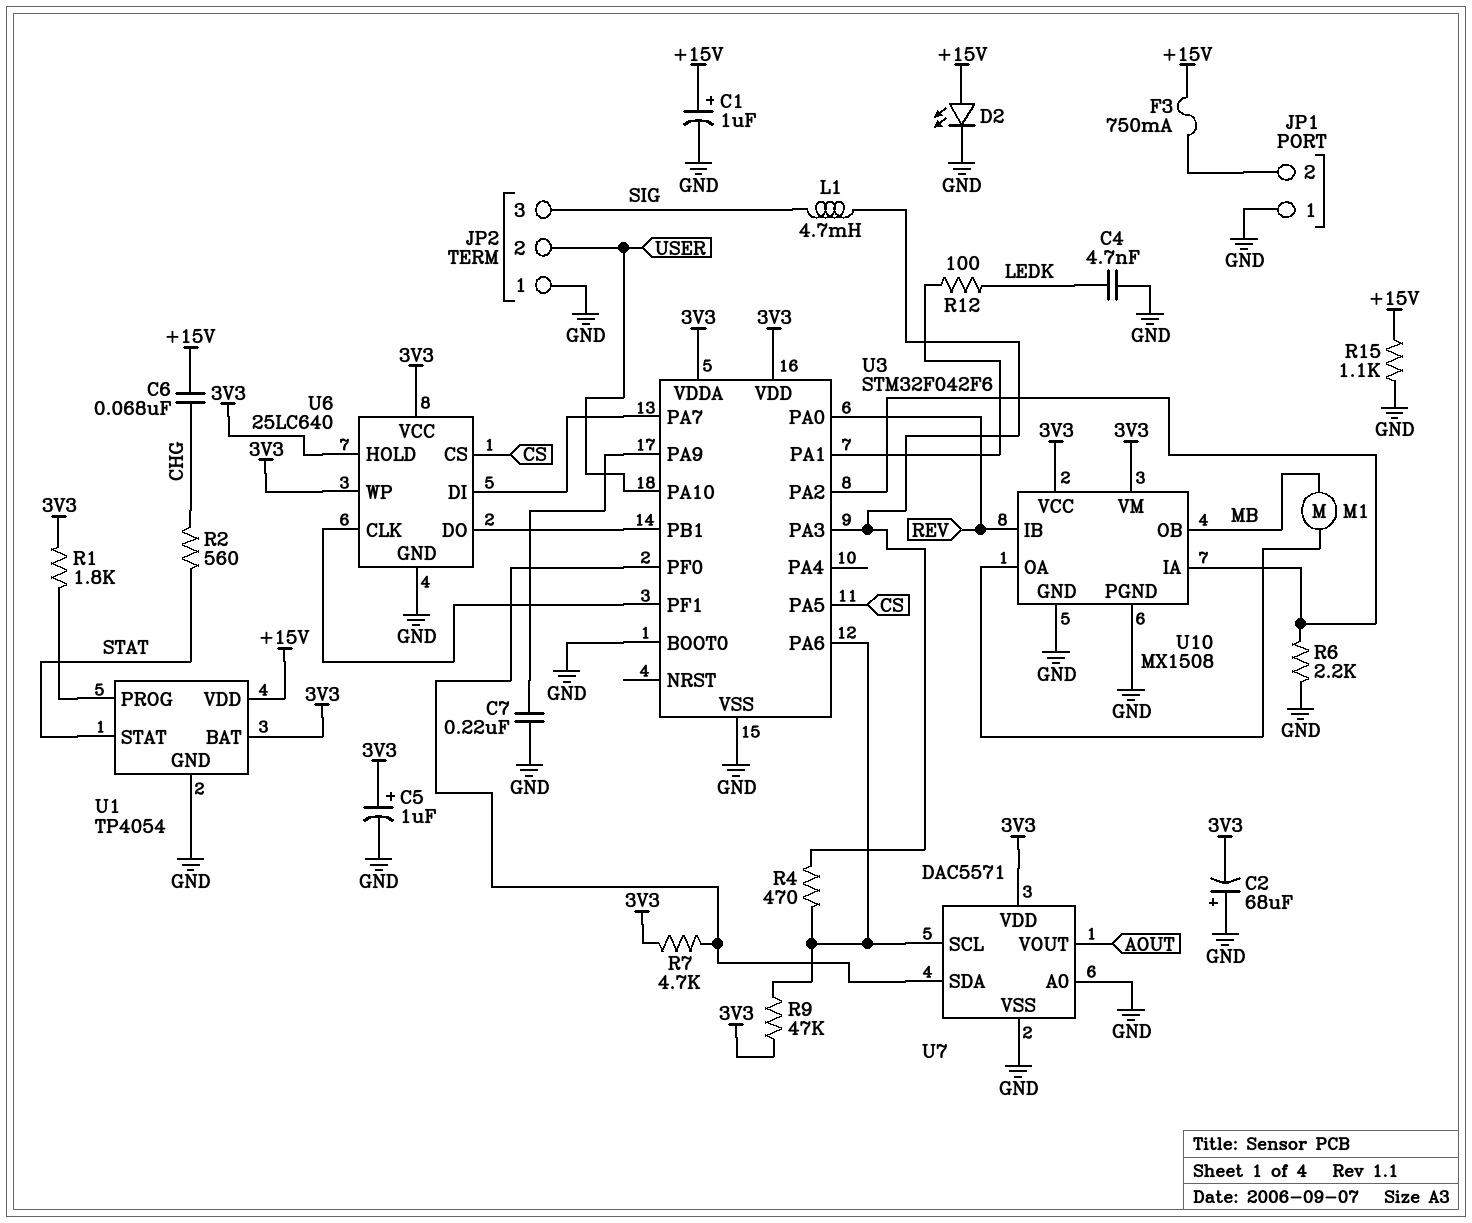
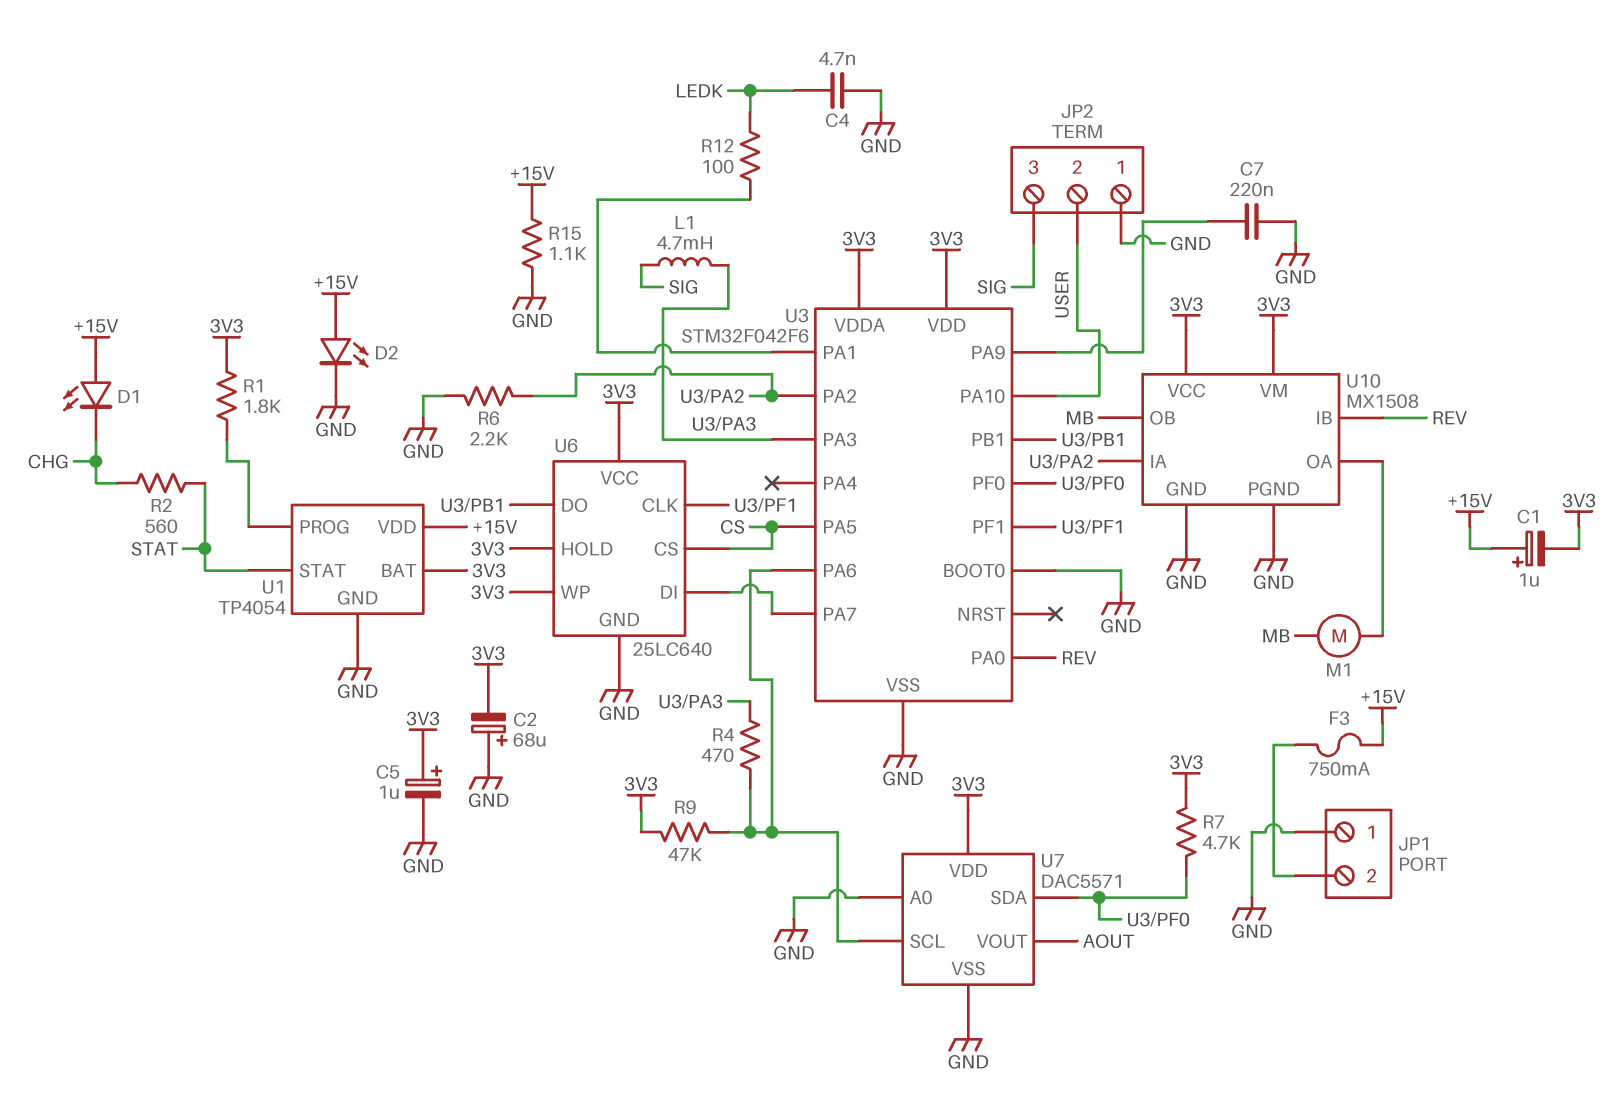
C1: 1uF (plus +15V, minus GND) -> 1uF (plus +15V, minus 3V3)
C6: 68nF (+15V, CHG) -> none
D1: none -> LED (A +15V, K CHG)

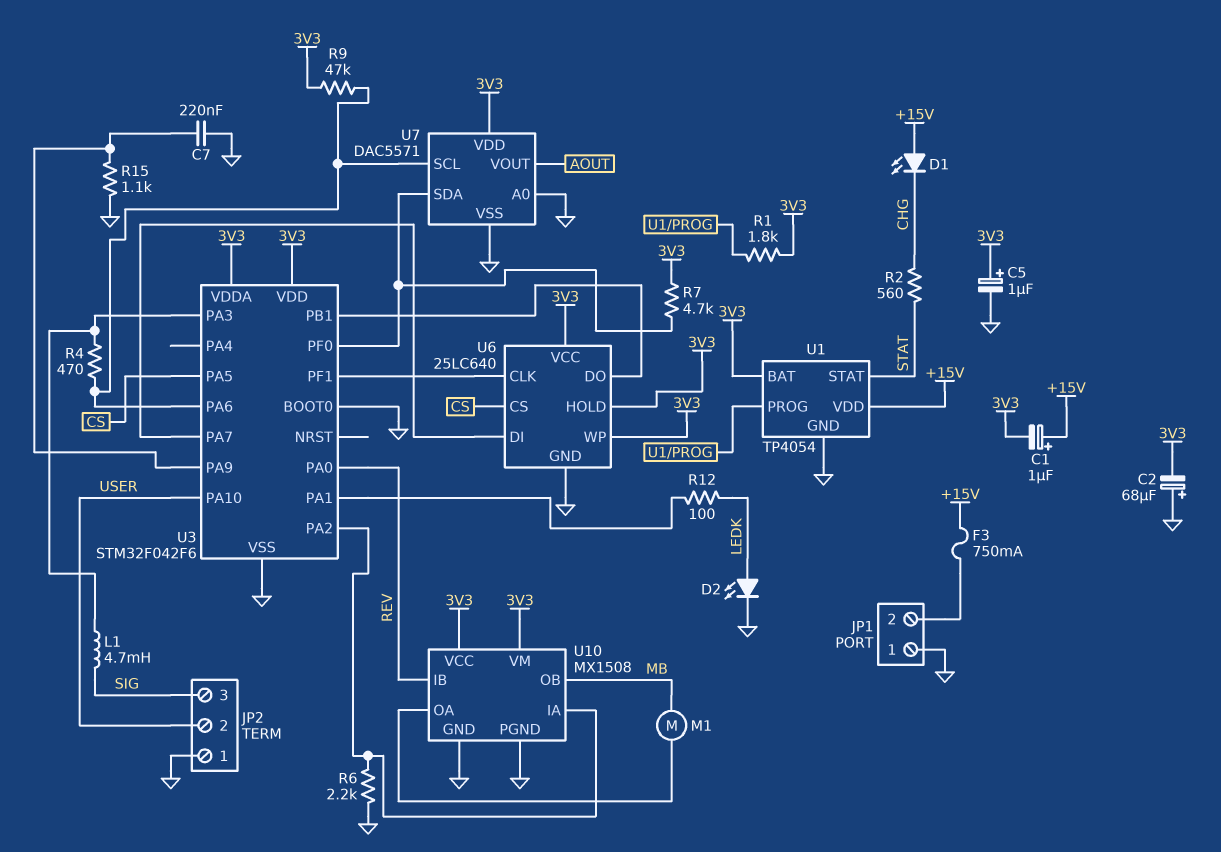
C4: 4.7nF (GND, LEDK) -> none
D2: LED (A +15V, K GND) -> LED (A LEDK, K GND)
R15: 1.1k (+15V, GND) -> 1.1k (GND, U3/PA9)

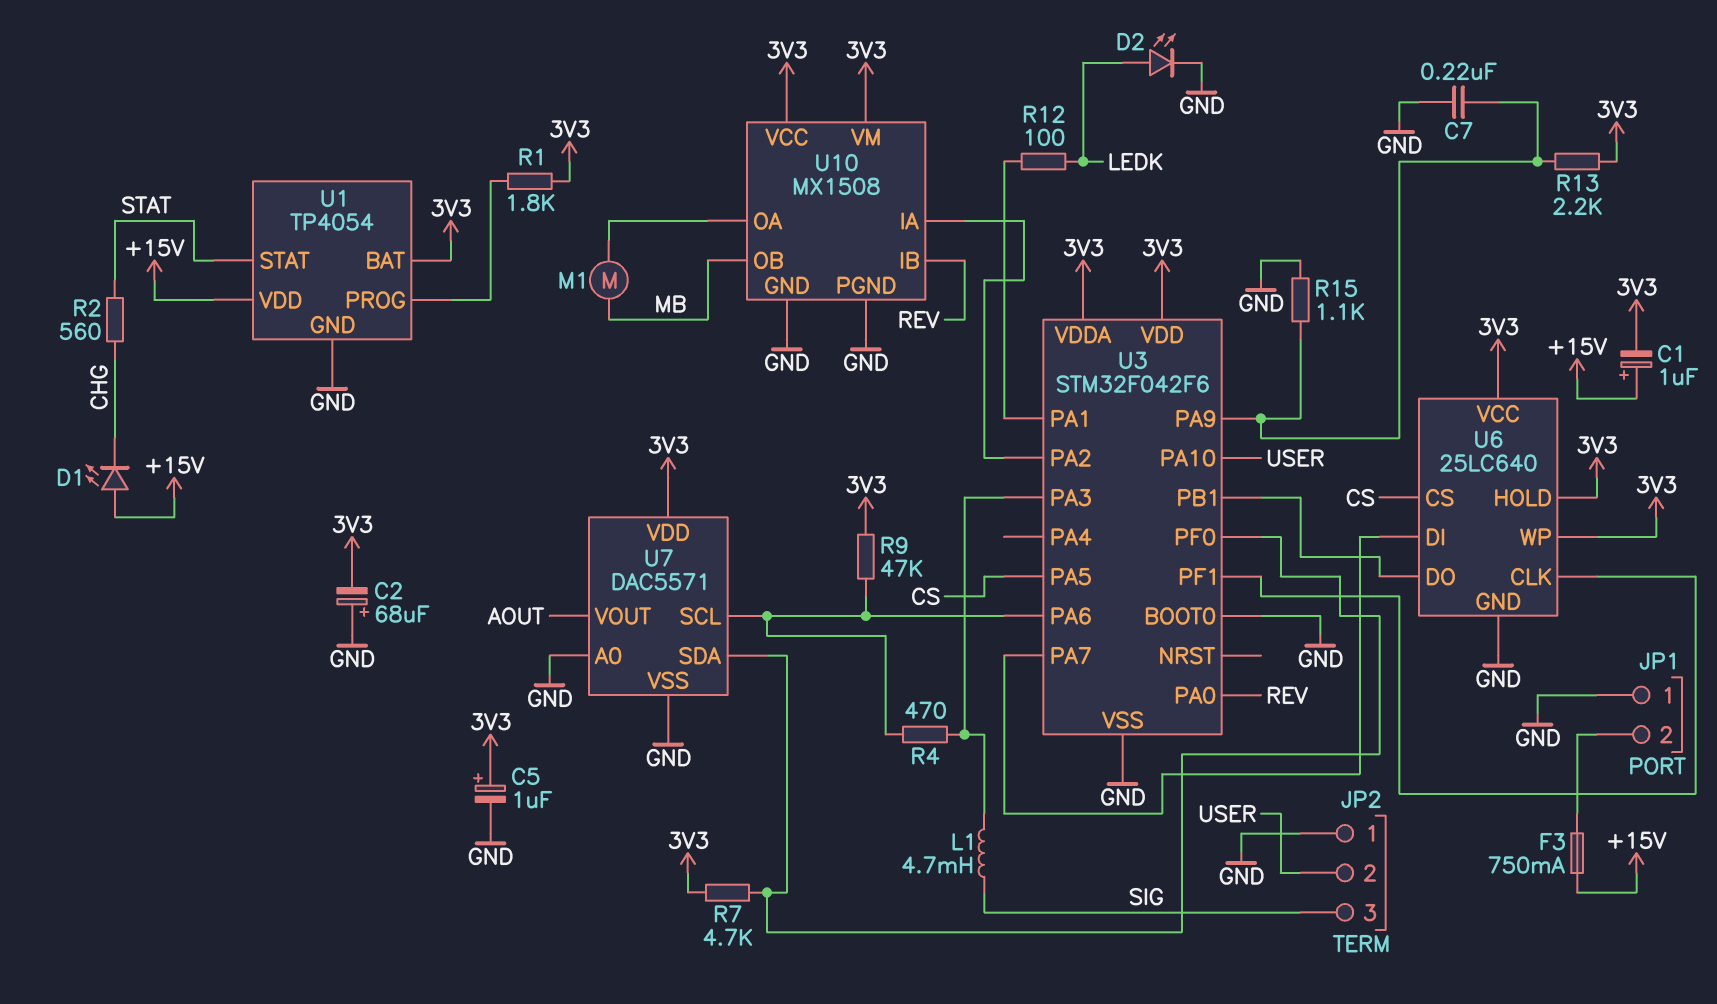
R6: 2.2k (GND, U3/PA2) -> none
R13: none -> 2.2k (3V3, U3/PA9)

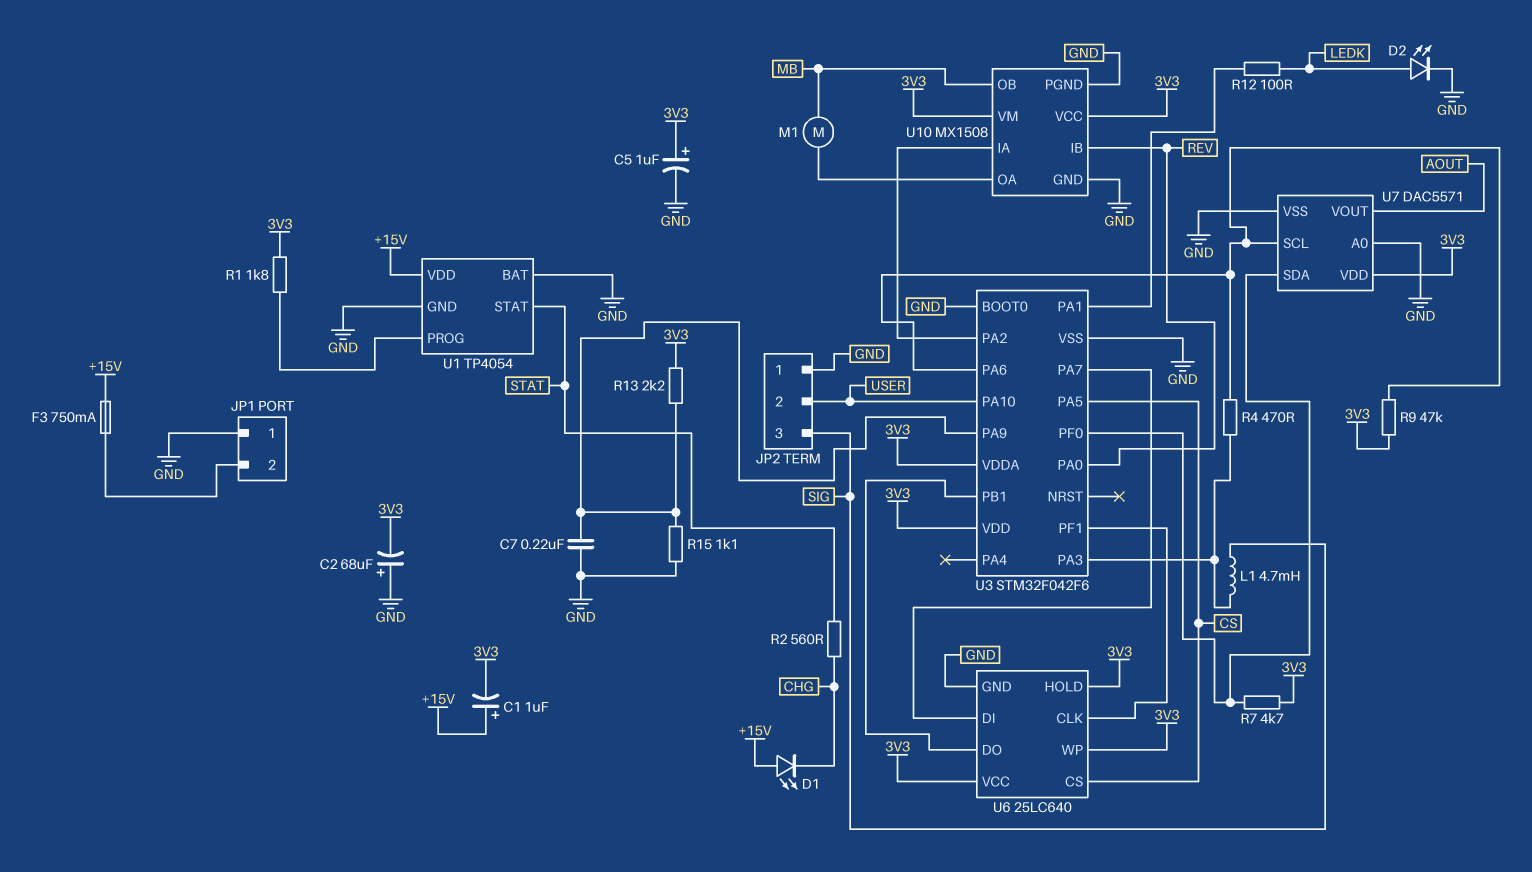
U1 pin BAT: 3V3 -> GND

